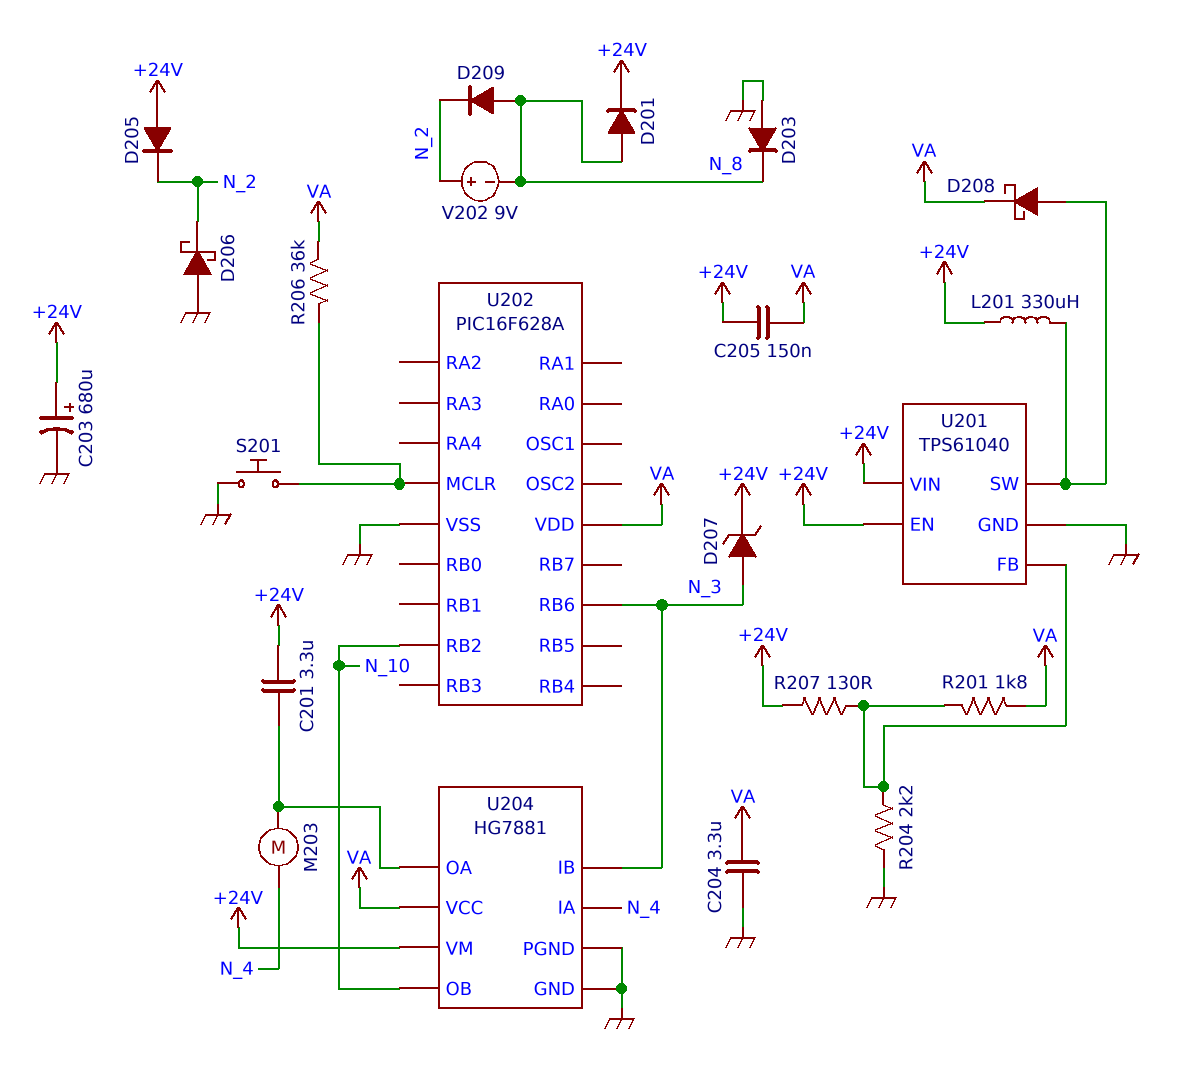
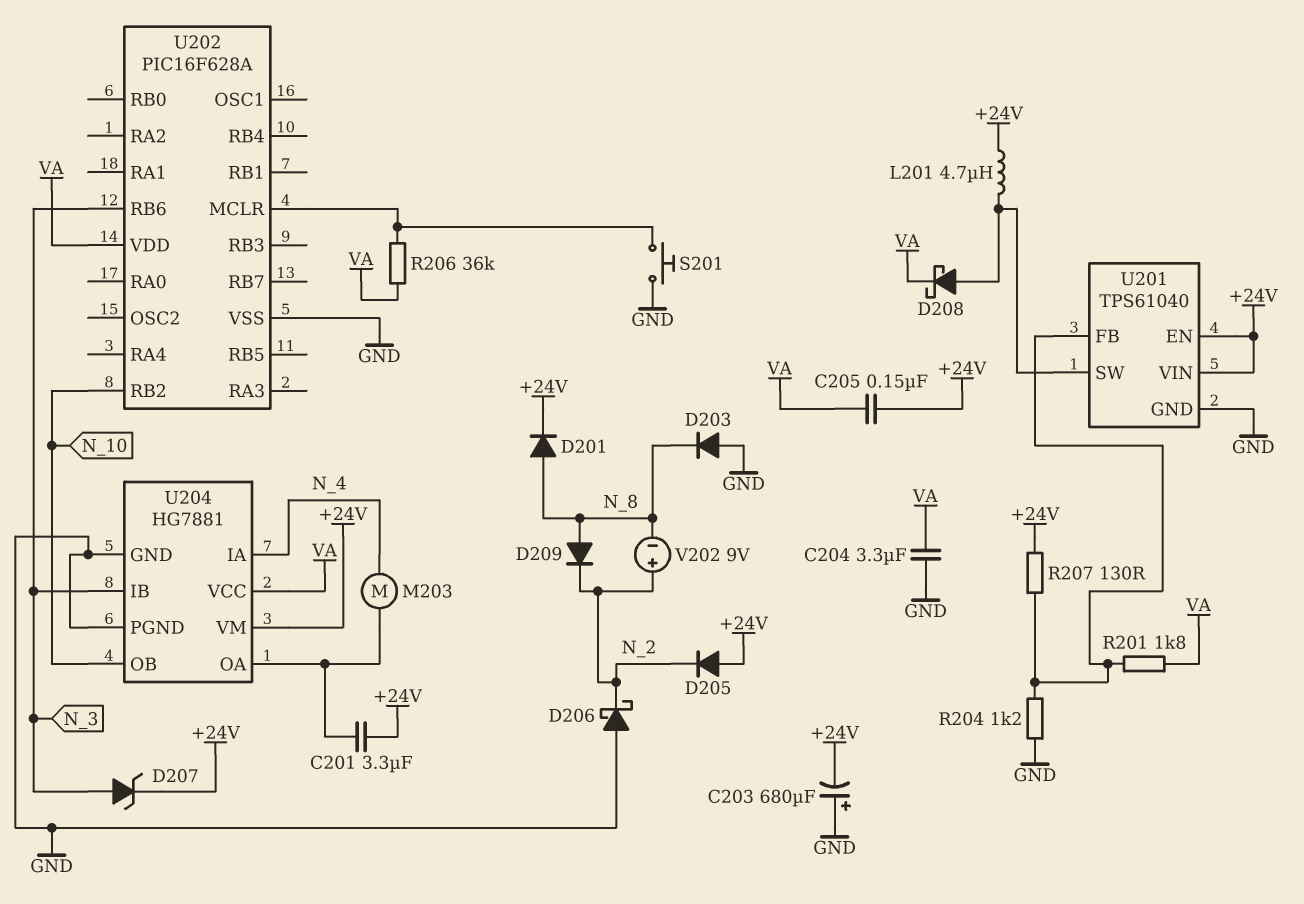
C203: 680uF (plus +24V, minus GND) -> 680uF (plus GND, minus +24V)
L201: 330uH (+24V, U201/SW) -> 4.7uH (+24V, U201/SW)
R204: 2.2k (GND, U201/FB) -> 1.2k (GND, U201/FB)

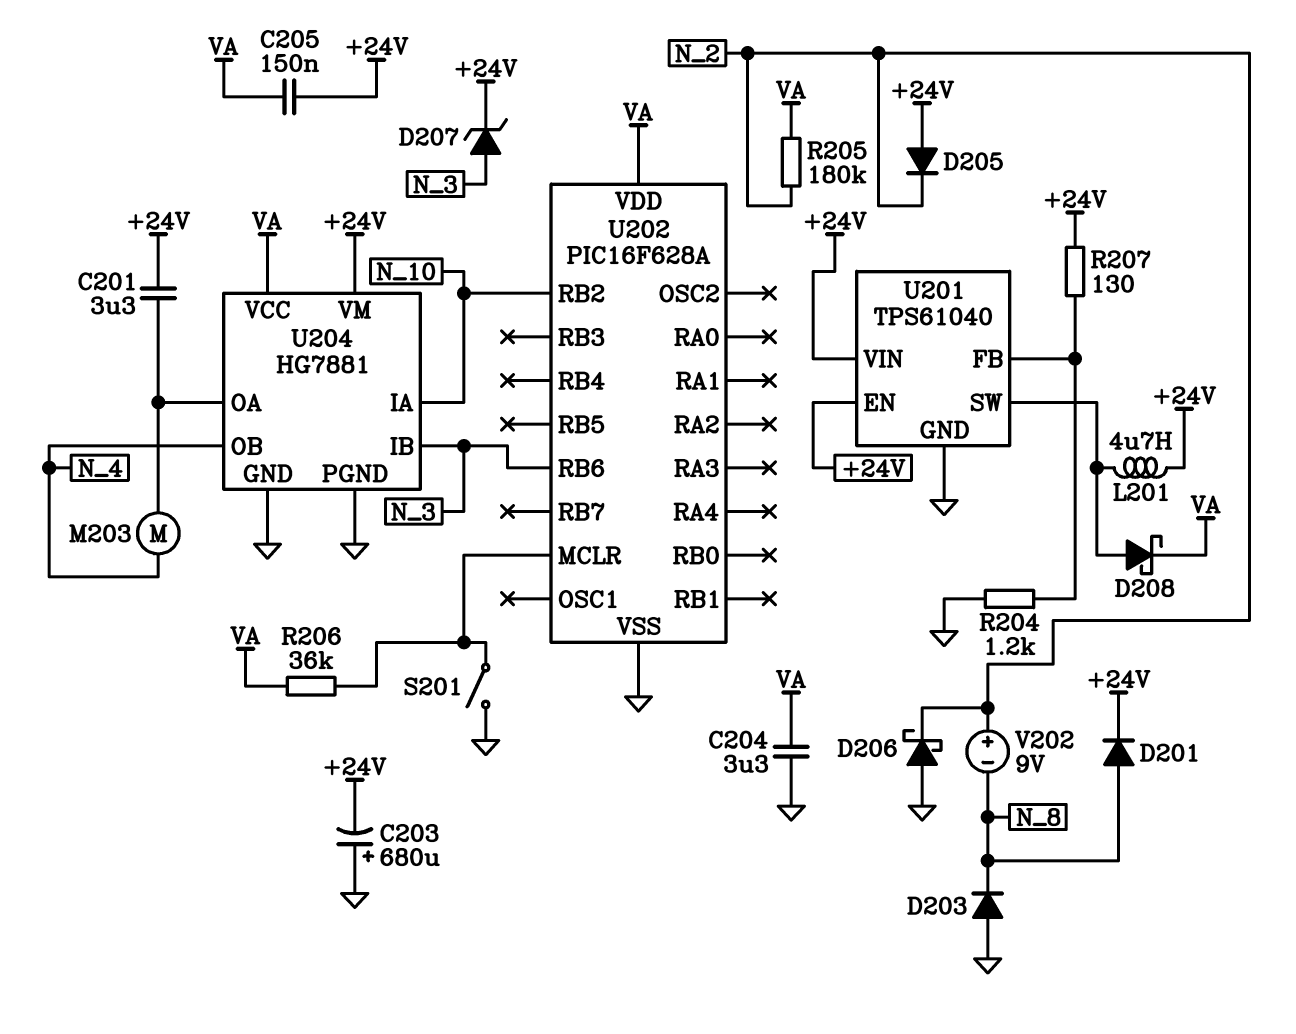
D209: diode (A N_8, K N_2) -> none
R201: 1.8k (U201/FB, VA) -> none
R205: none -> 180k (N_2, VA)
S201: button (GND, U202/MCLR) -> switch (GND, U202/MCLR)
U204 pin IA: N_4 -> N_10
U204 pin OB: N_10 -> N_4

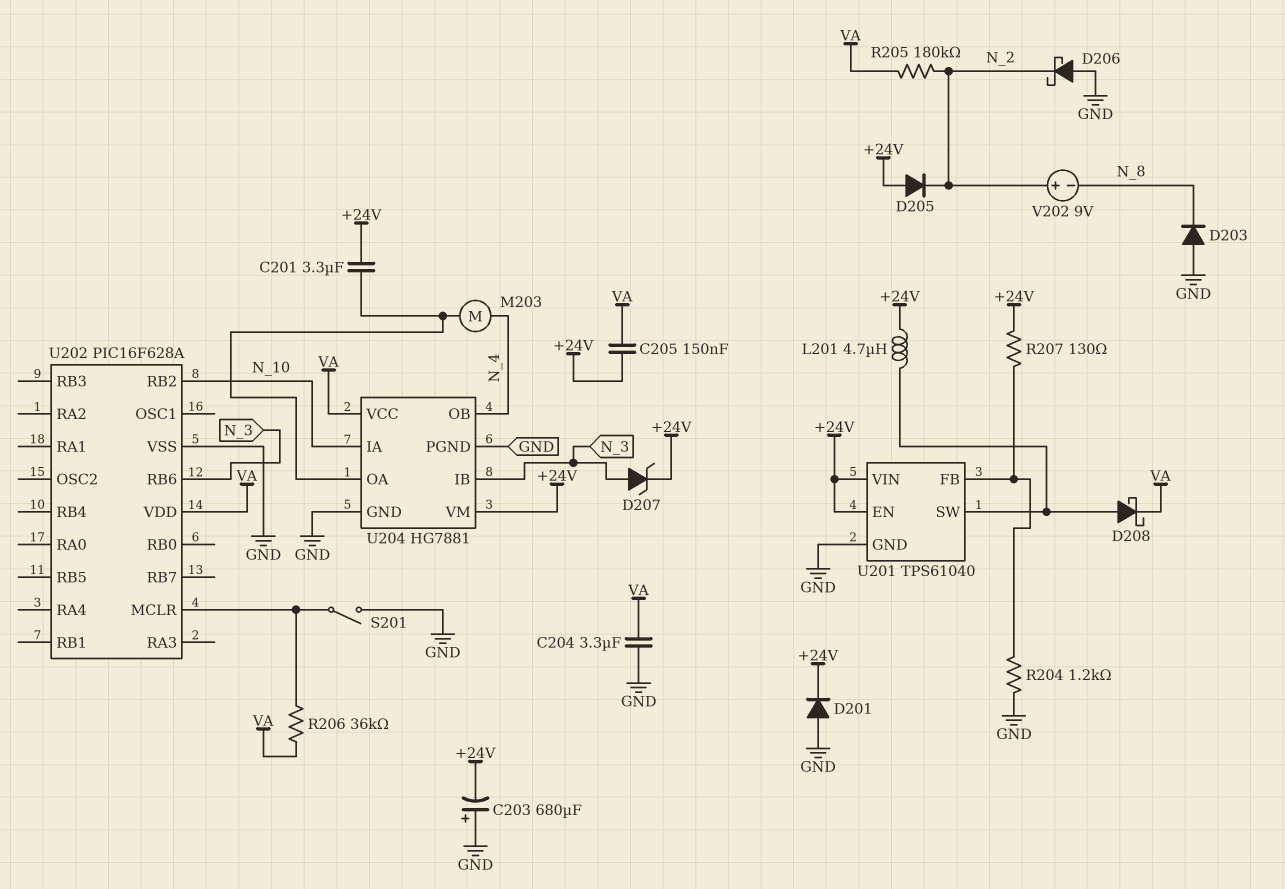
D201: diode (A N_8, K +24V) -> diode (A GND, K +24V)

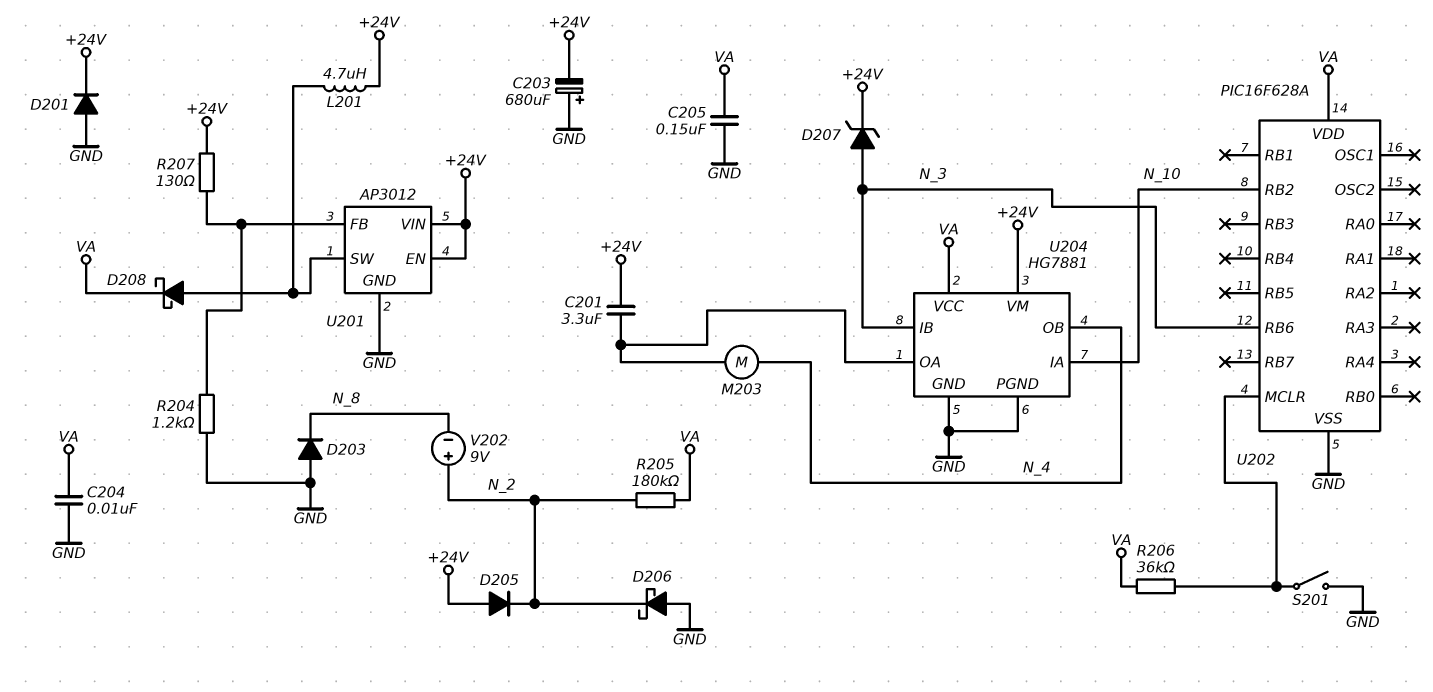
C204: 3.3uF (GND, VA) -> 10nF (GND, VA)
C205: 150nF (+24V, VA) -> 150nF (GND, VA)
U201: TPS61040 -> AP3012

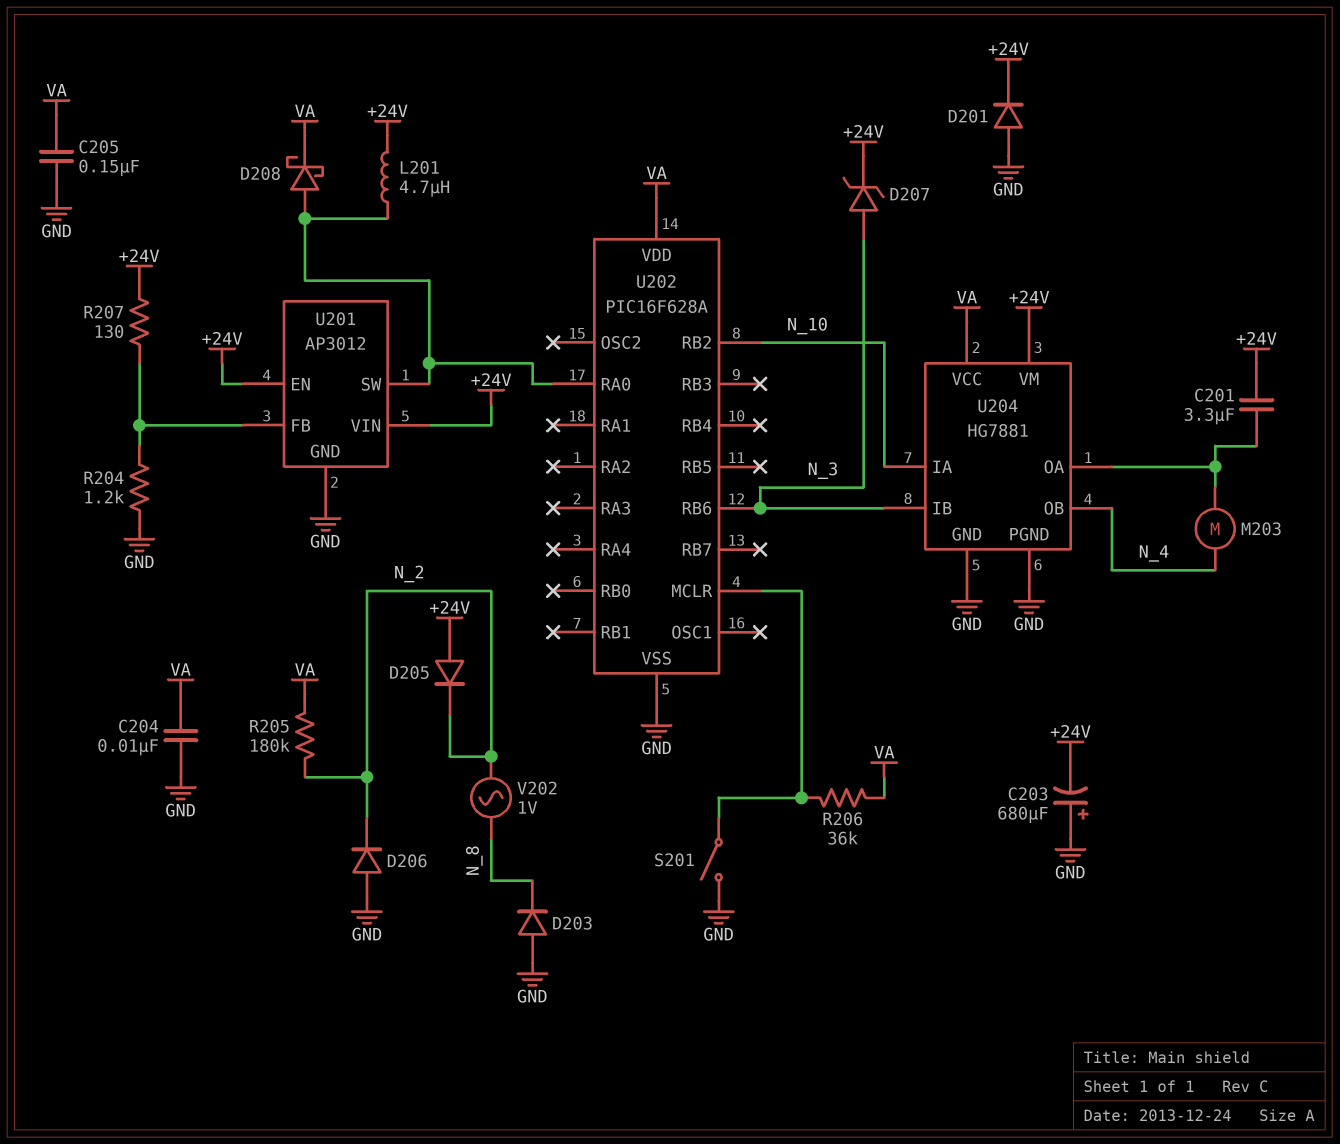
D206: schottky (A GND, K N_2) -> diode (A GND, K N_2)
U202 pin RA0: none -> U201/SW
V202: 9V (plus N_2, minus N_8) -> AC 1V (N_2, N_8)

